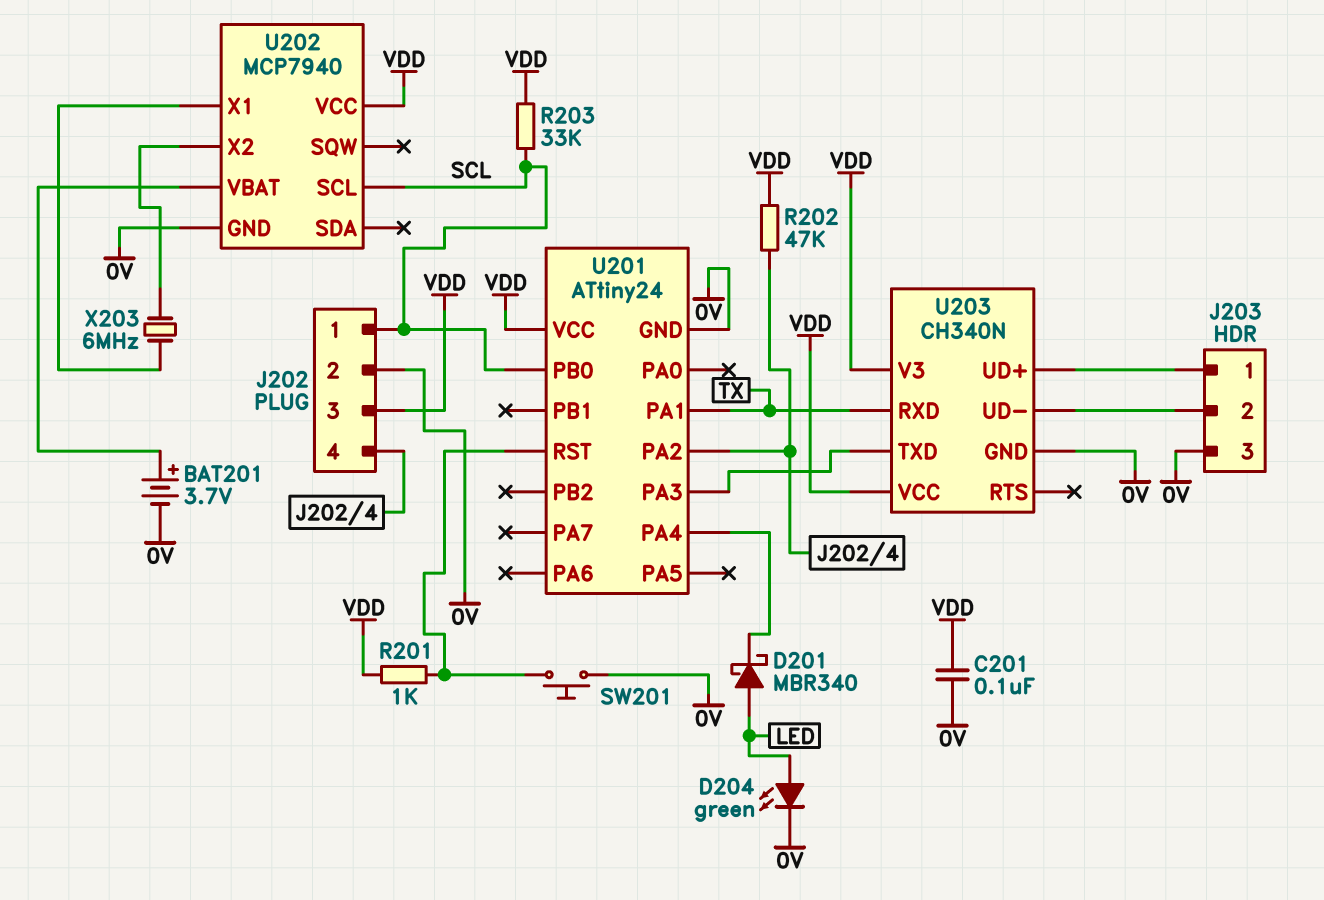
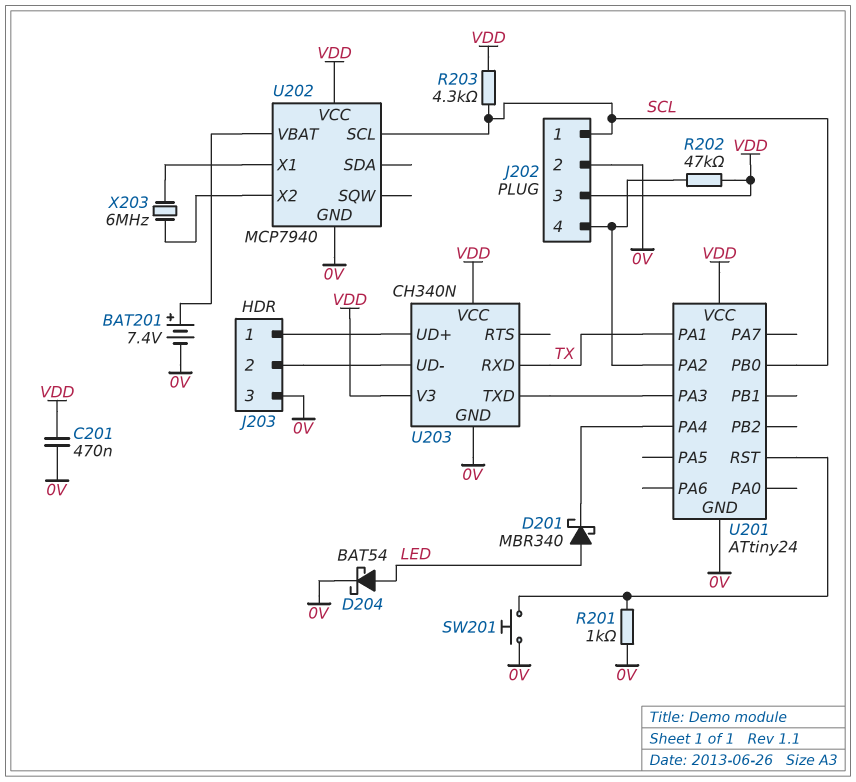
BAT201: 3.7V (plus U202/VBAT, minus 0V) -> 7.4V (plus U202/VBAT, minus 0V)
C201: 100nF (0V, VDD) -> 470nF (0V, VDD)
D204: LED green (A LED, K 0V) -> schottky BAT54 (A LED, K 0V)
R201: 1k (U201/RST, VDD) -> 1k (0V, U201/RST)
R203: 33k (SCL, VDD) -> 4.3k (SCL, VDD)

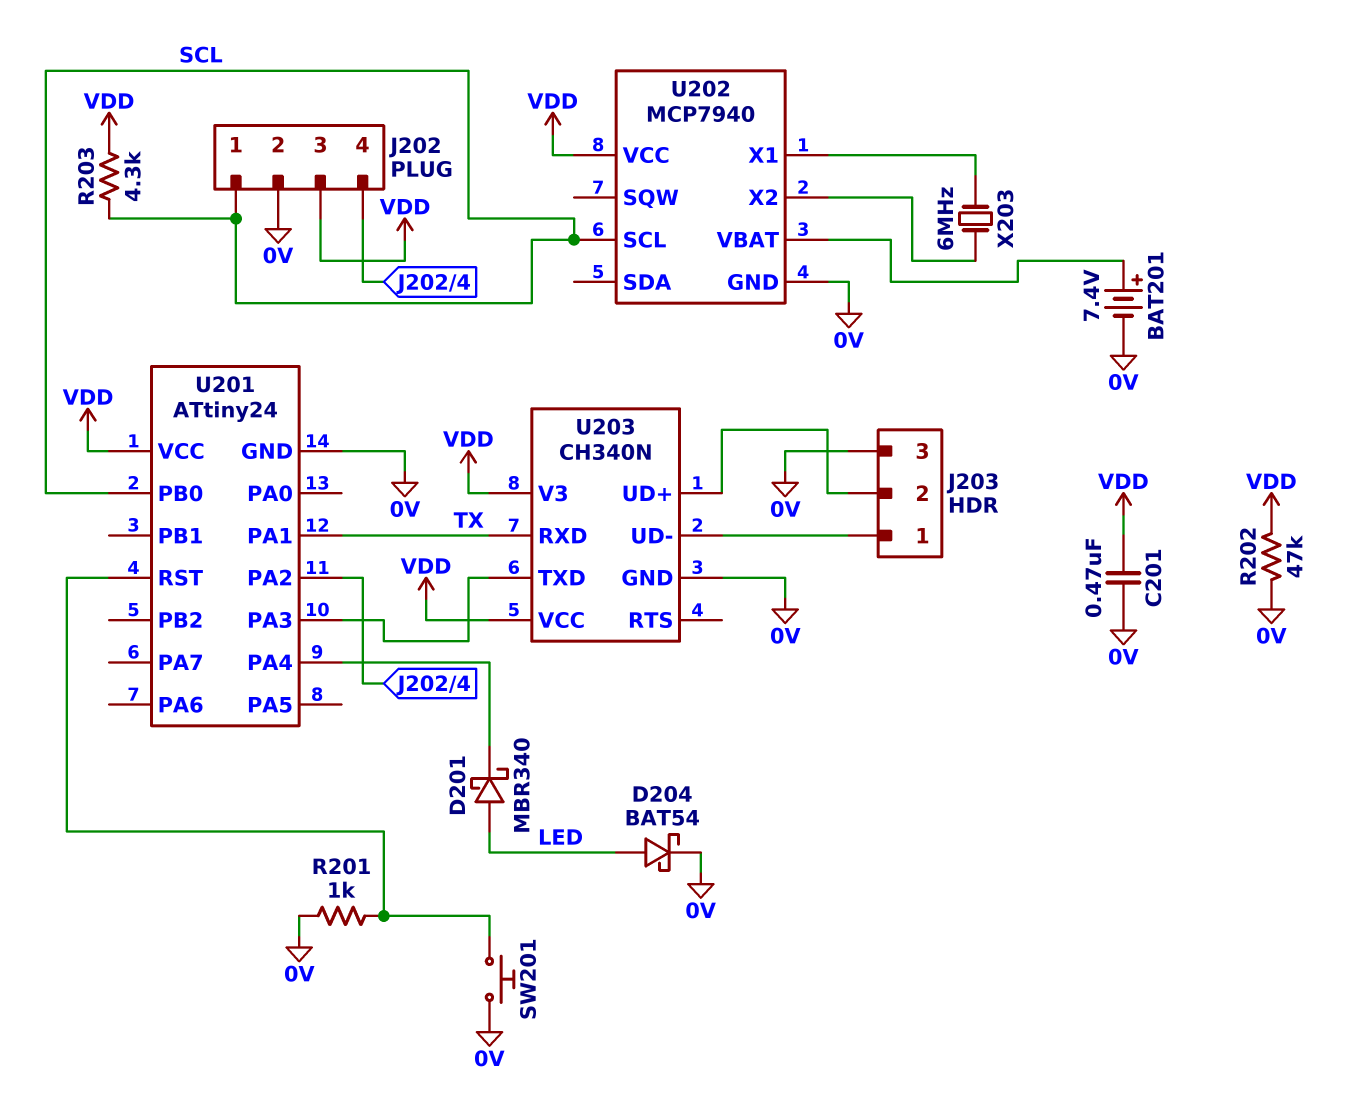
R202: 47k (J202/4, VDD) -> 47k (0V, VDD)
U203 pin UD+: J203/1 -> J203/2
U203 pin UD-: J203/2 -> J203/1

